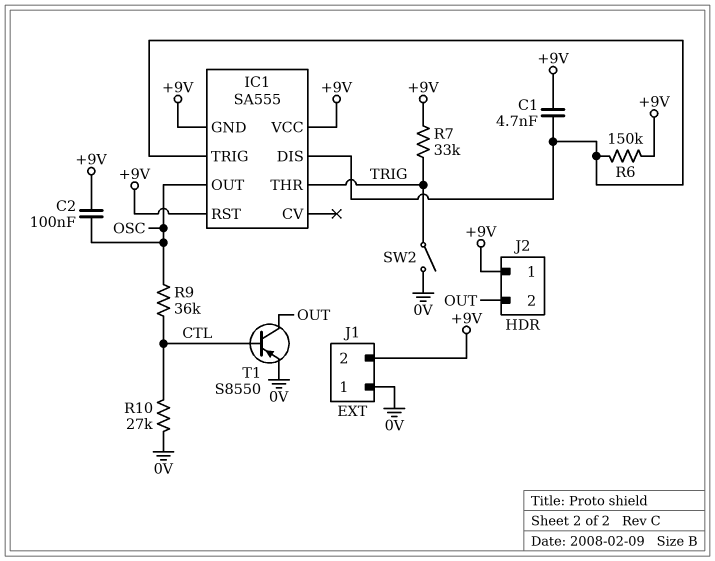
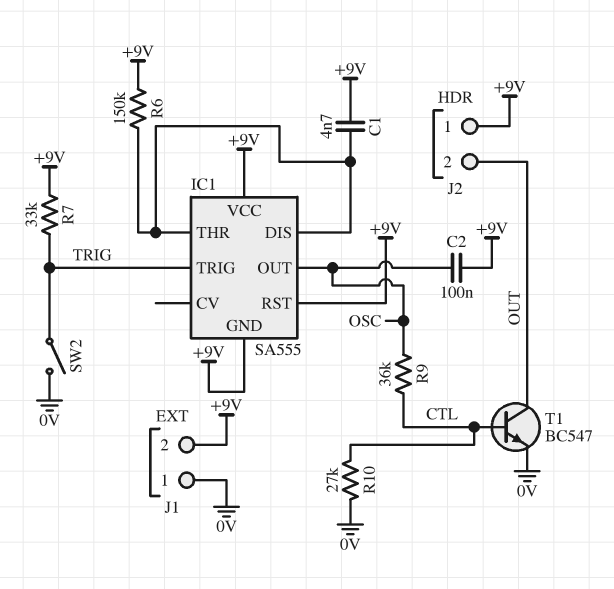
IC1 pin THR: TRIG -> IC1/DIS
IC1 pin TRIG: IC1/DIS -> TRIG
T1: PNP S8550 (B CTL, C OUT, E 0V) -> NPN BC547 (B CTL, C OUT, E 0V)

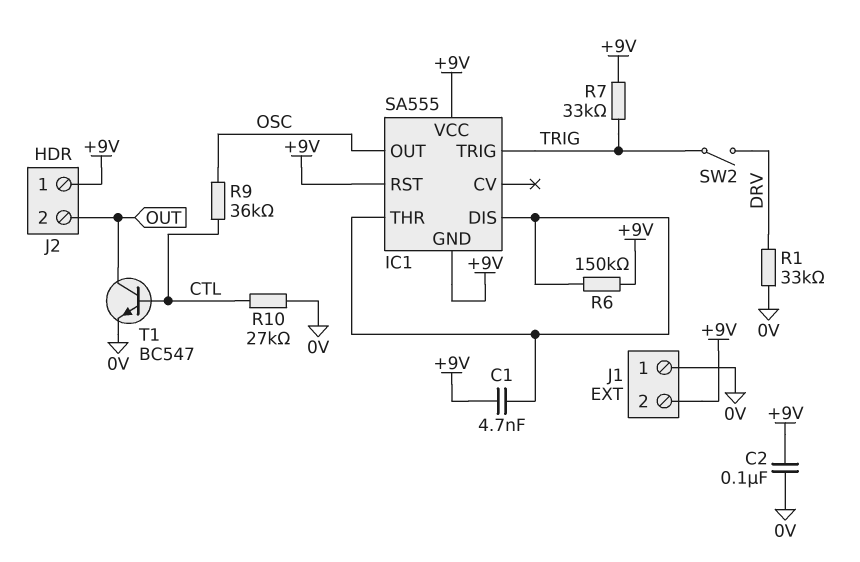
C2: 100nF (+9V, OSC) -> 100nF (+9V, 0V)
R1: none -> 33k (0V, DRV)
SW2: switch (0V, TRIG) -> switch (DRV, TRIG)

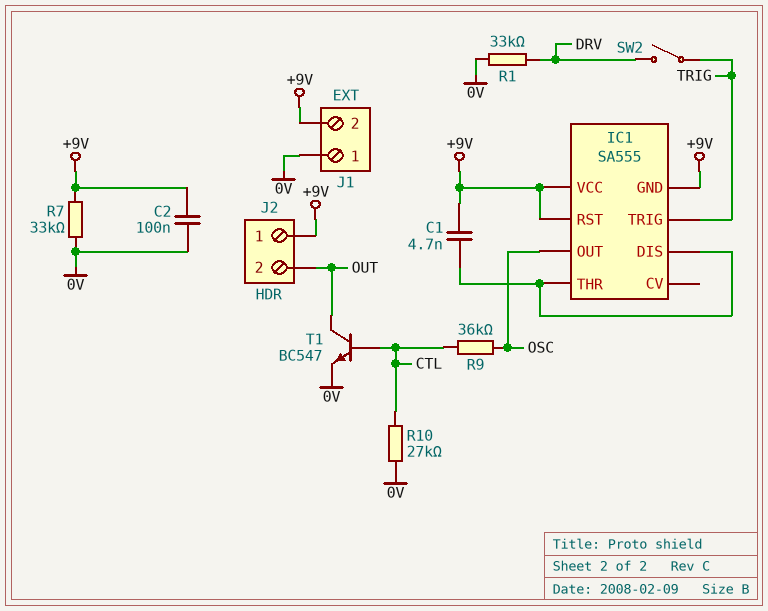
R6: 150k (+9V, IC1/DIS) -> none
R7: 33k (+9V, TRIG) -> 33k (+9V, 0V)

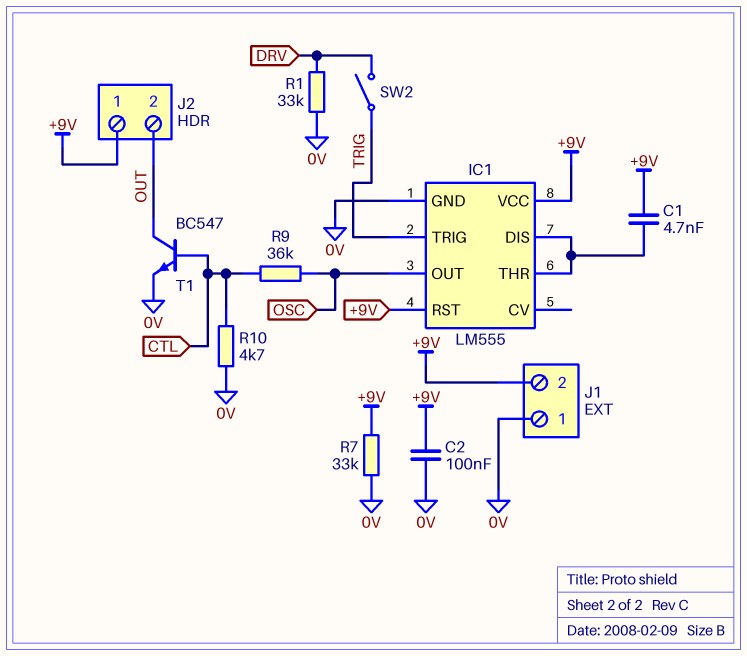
IC1: SA555 -> LM555
IC1 pin GND: +9V -> 0V
R10: 27k (0V, CTL) -> 4.7k (0V, CTL)

